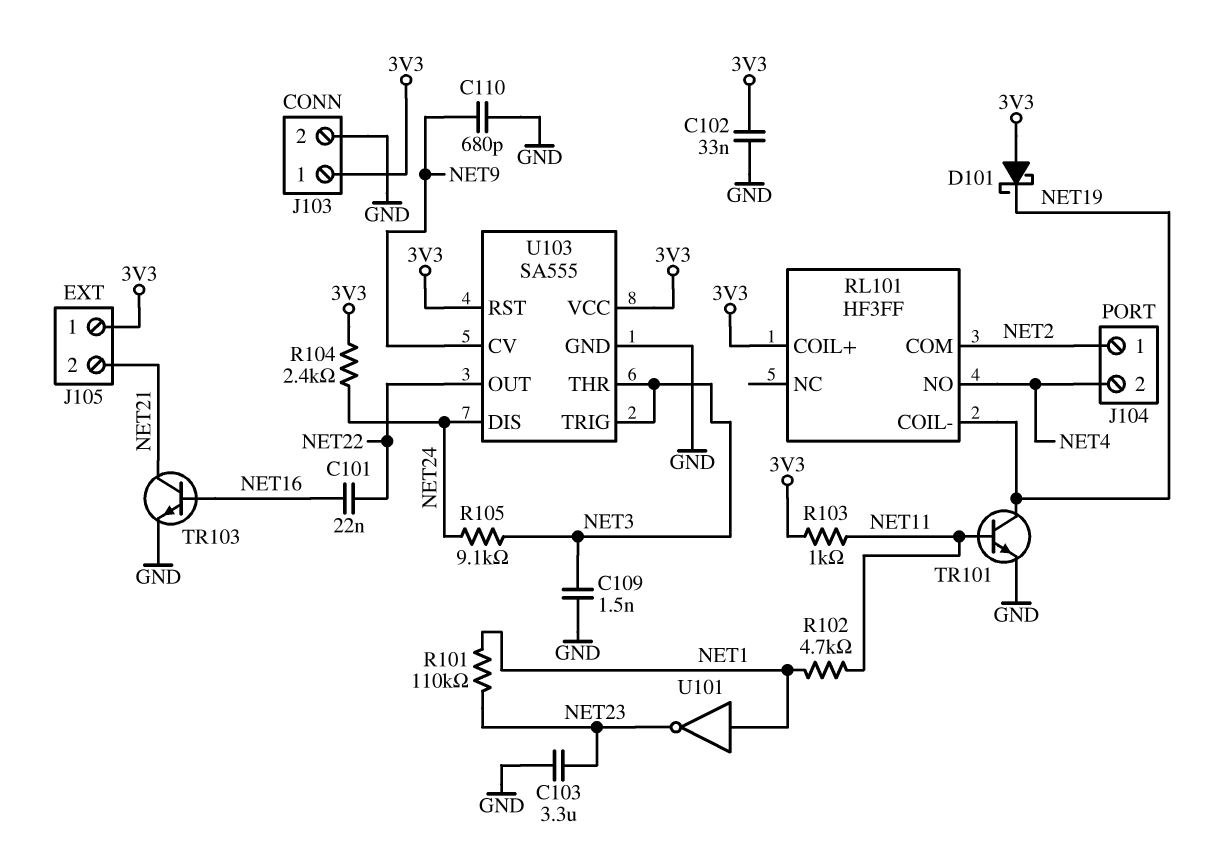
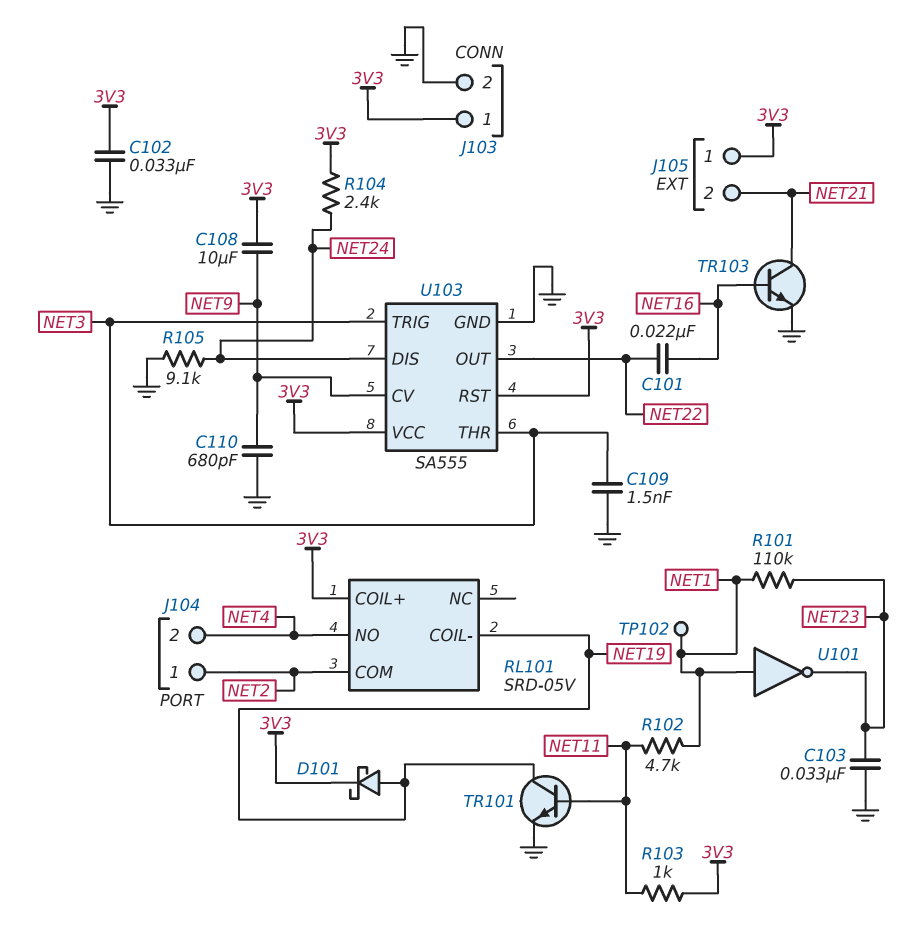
C103: 3.3uF (GND, NET23) -> 33nF (GND, NET23)
C108: none -> 10uF (3V3, NET9)
D101: schottky (A 3V3, K NET19) -> schottky (A NET19, K 3V3)
R105: 9.1k (NET3, NET24) -> 9.1k (GND, NET24)
RL101: HF3FF -> SRD-05V
TP102: none -> test point (NET1)

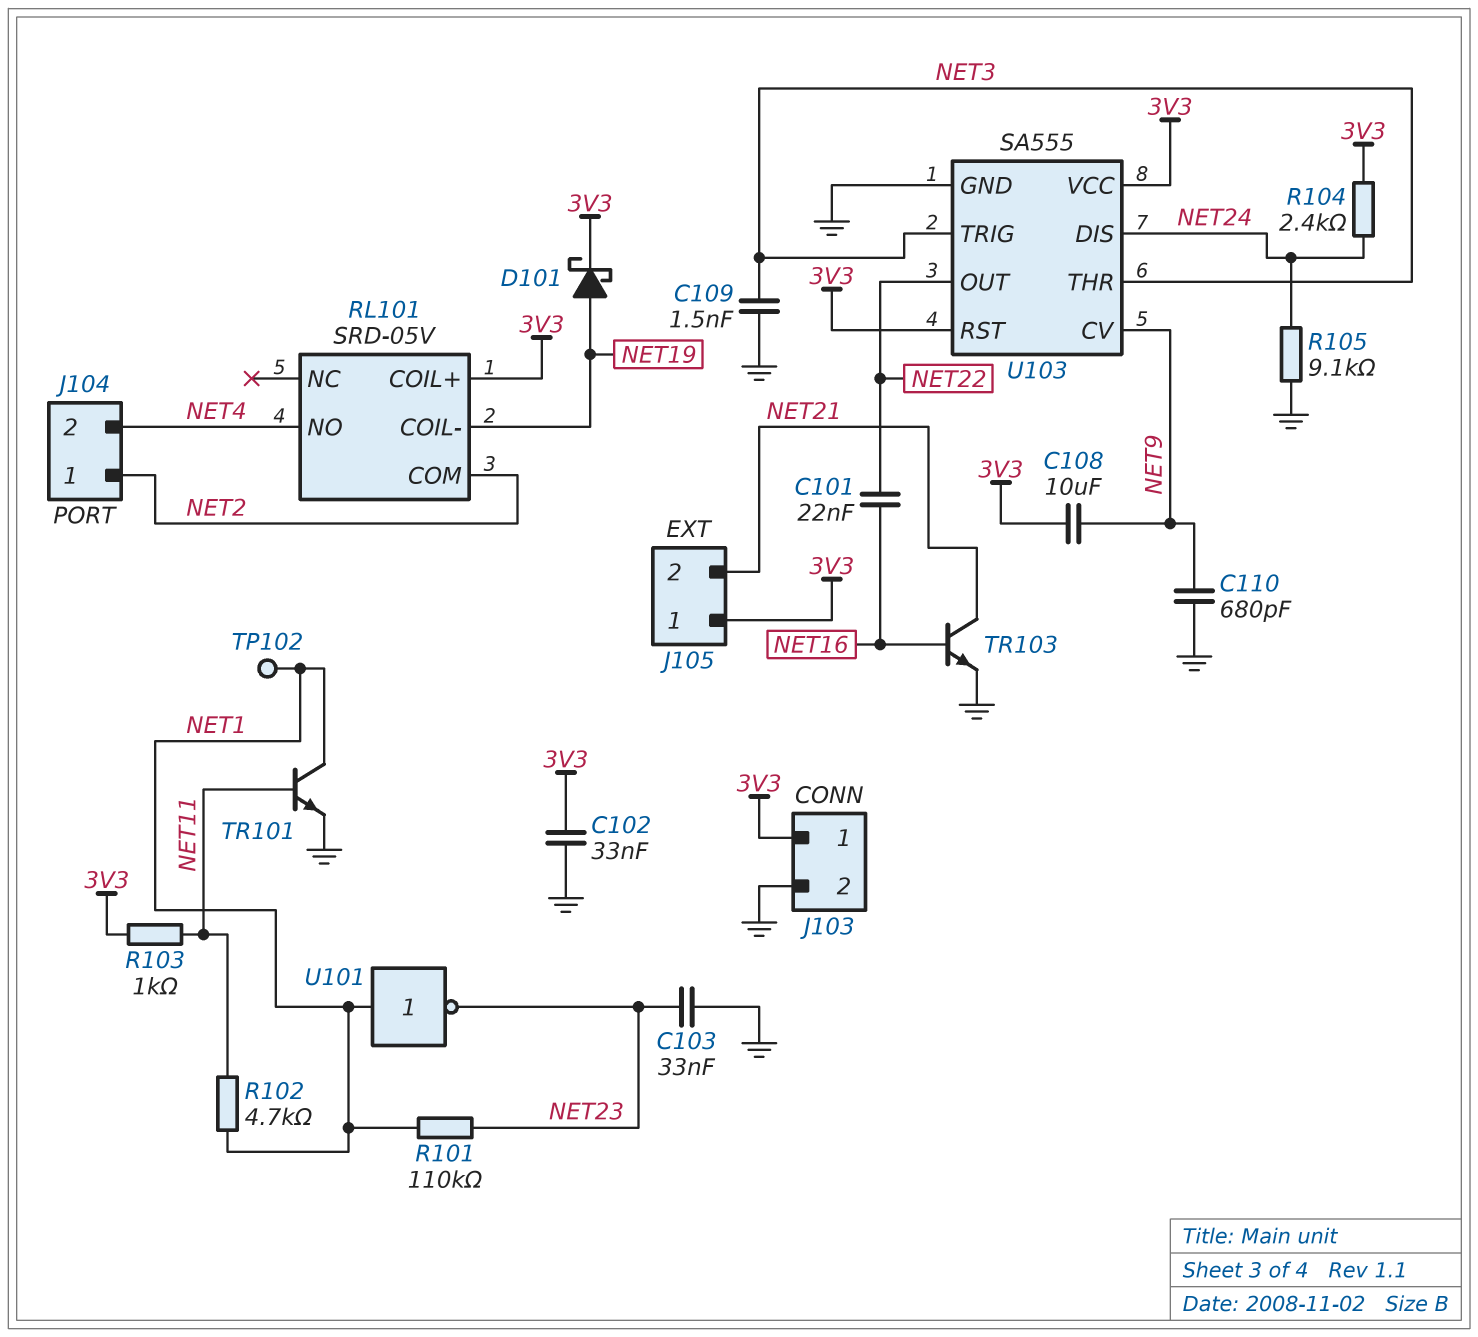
TR101: NPN (B NET11, C NET19, E GND) -> NPN (B NET11, C NET1, E GND)

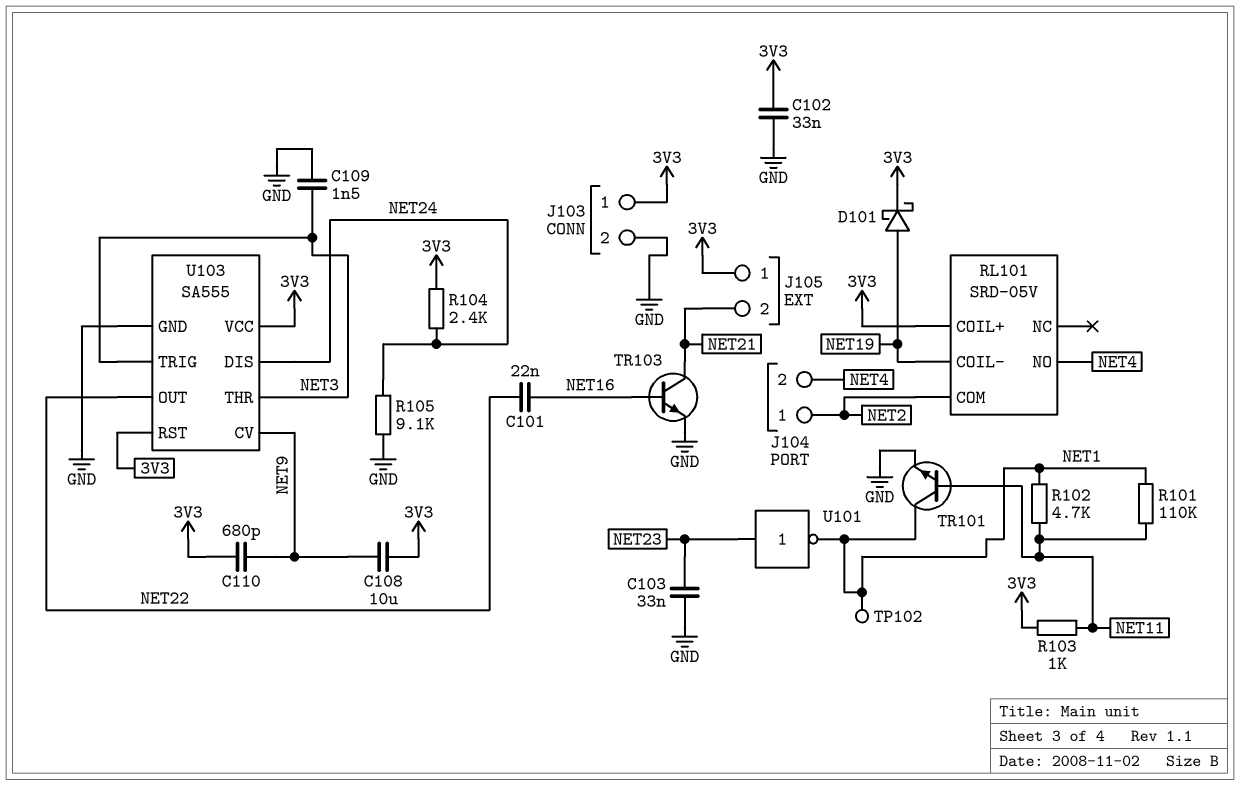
C110: 680pF (GND, NET9) -> 680pF (3V3, NET9)
R101: 110k (NET1, NET23) -> 110k (NET1, NET11)
U101: NOT (in NET1, out NET23) -> NOT (in NET23, out NET1)

